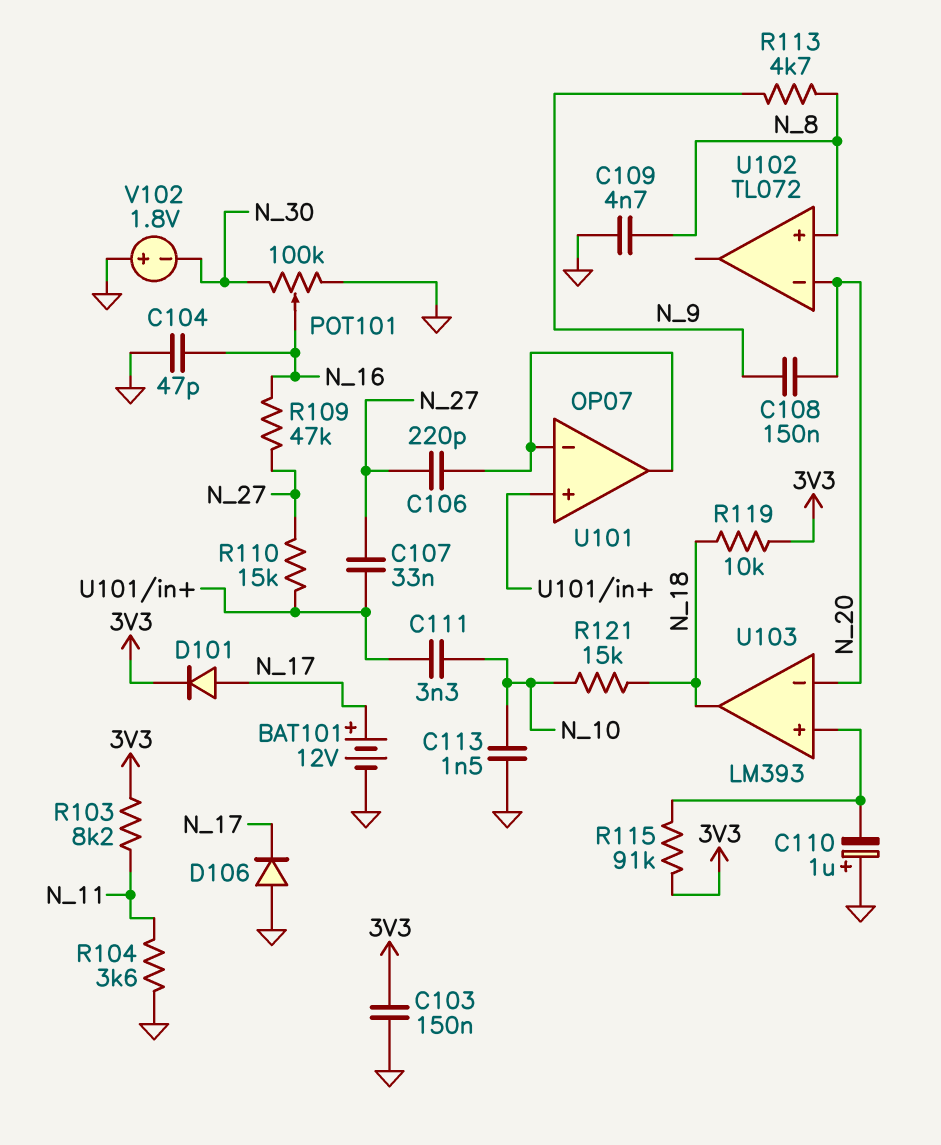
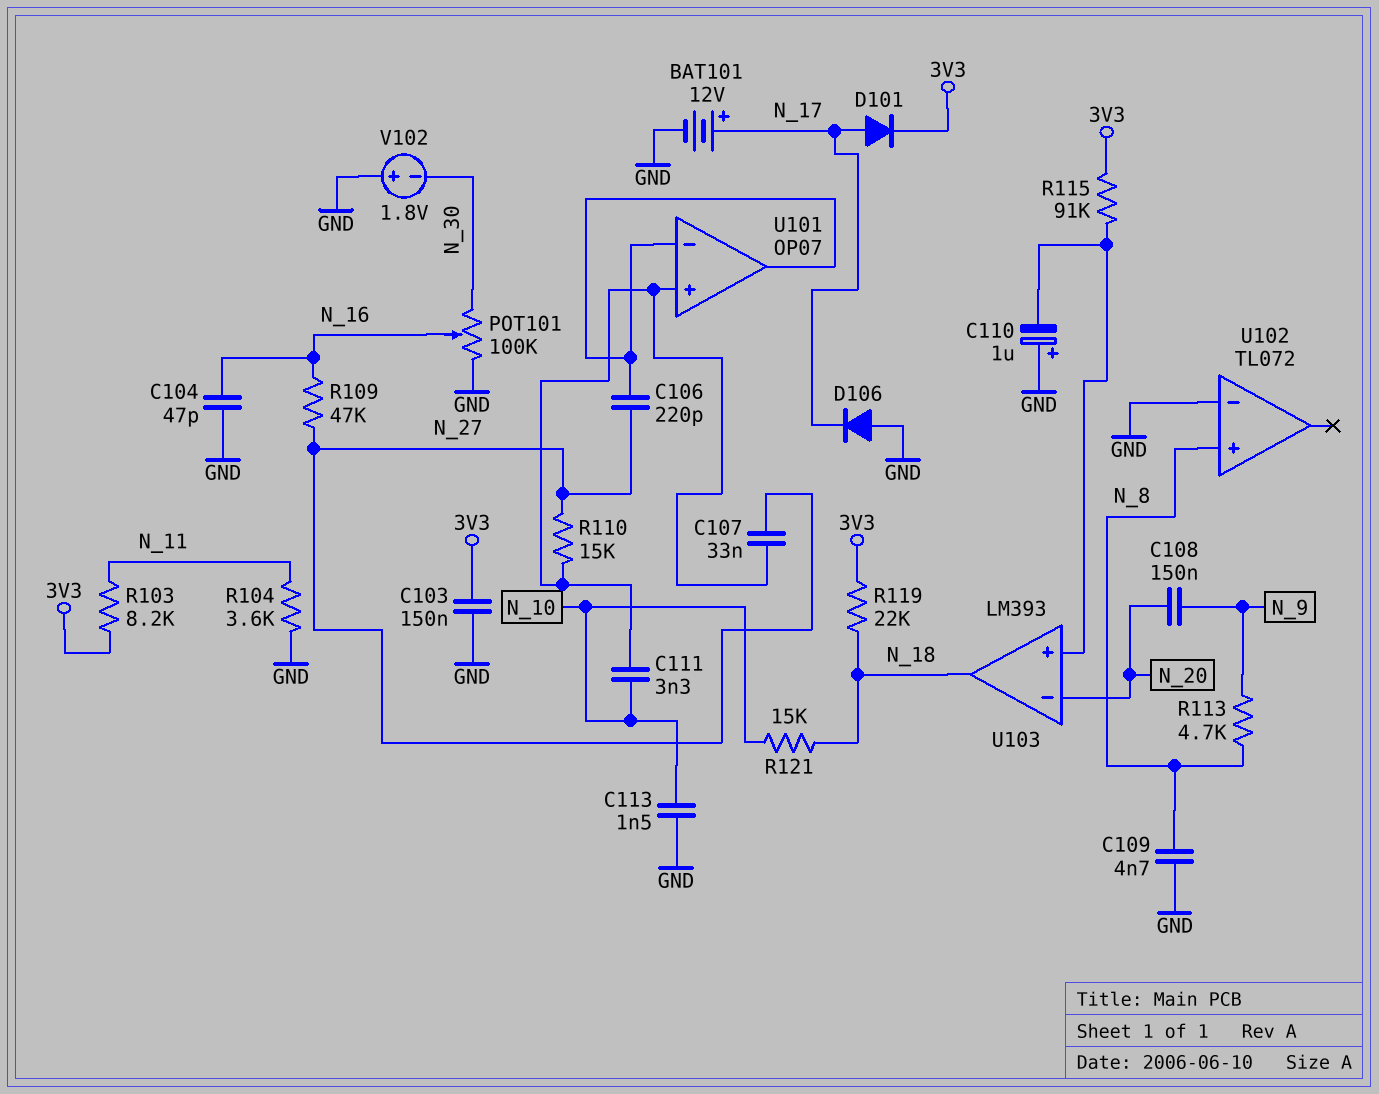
R119: 10k (3V3, N_18) -> 22k (3V3, N_18)
U102 pin in-: N_20 -> GND

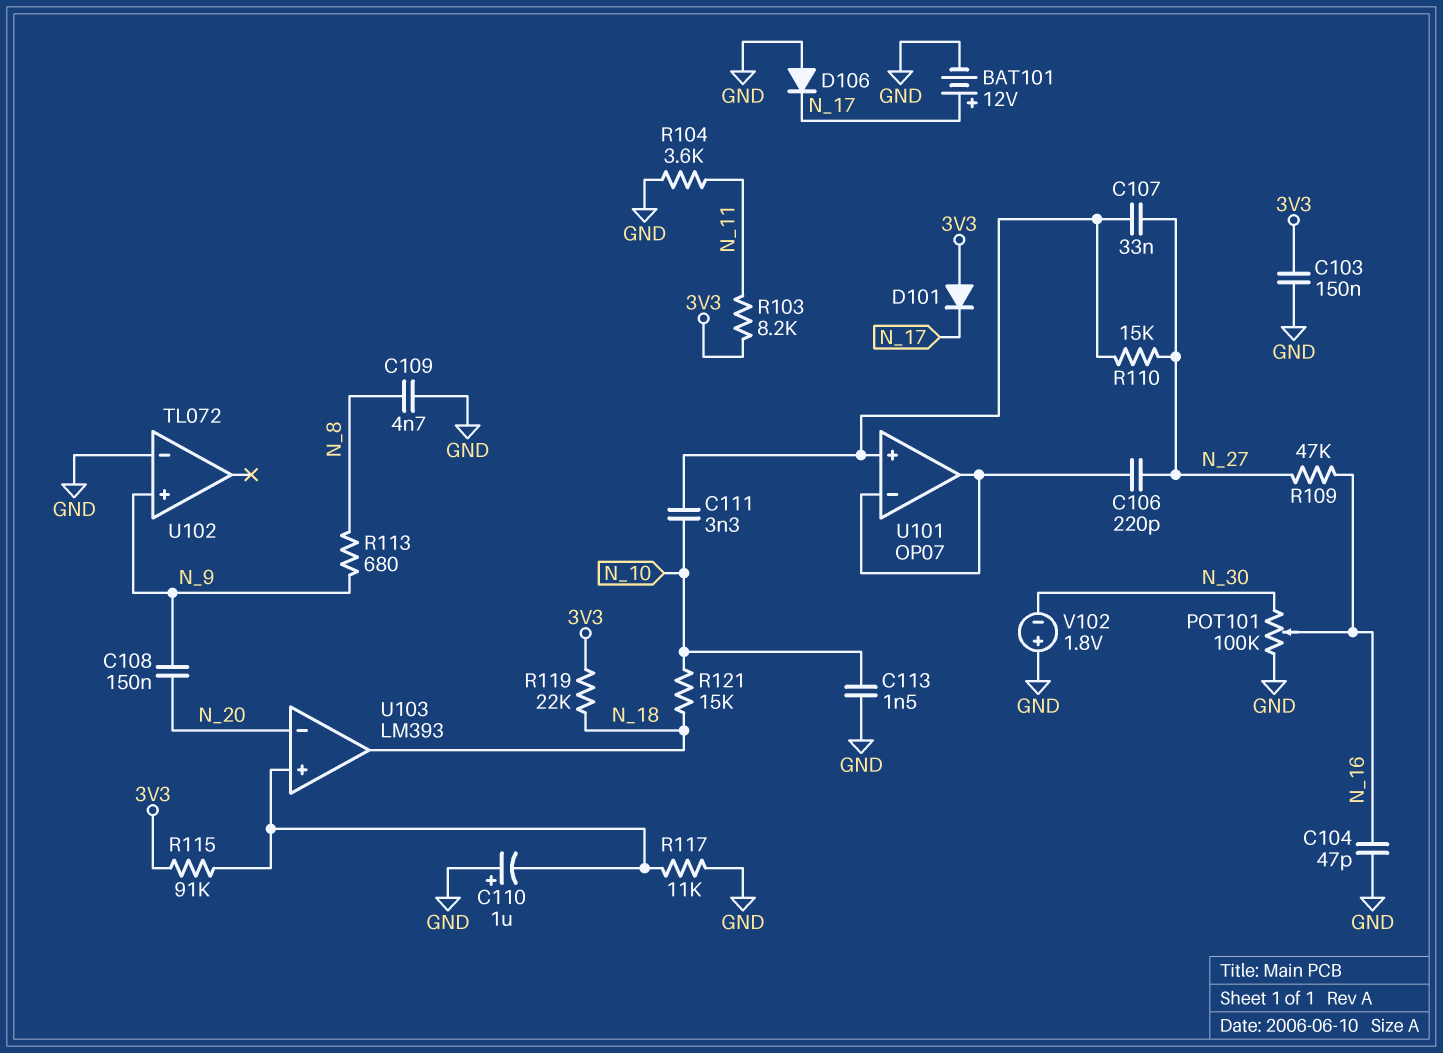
D101: diode (A N_17, K 3V3) -> diode (A 3V3, K N_17)
R113: 4.7k (N_8, N_9) -> 680 (N_8, N_9)
R117: none -> 11k (GND, U103/in+)
U102 pin in+: N_8 -> N_9

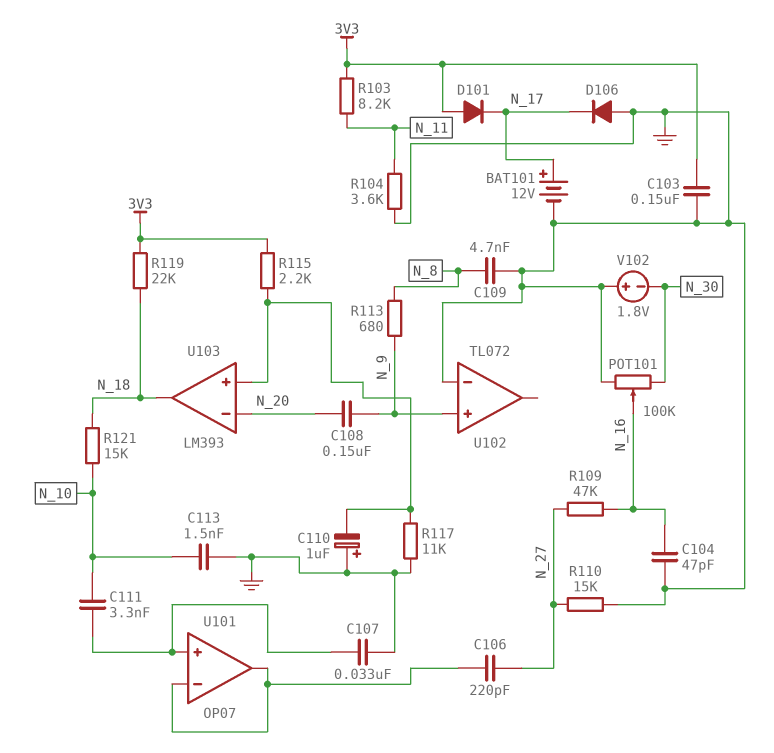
C107: 33nF (N_27, U101/in+) -> 33nF (GND, U101/in+)
R110: 15k (N_27, U101/in+) -> 15k (GND, N_27)
R115: 91k (3V3, U103/in+) -> 2.2k (3V3, U103/in+)

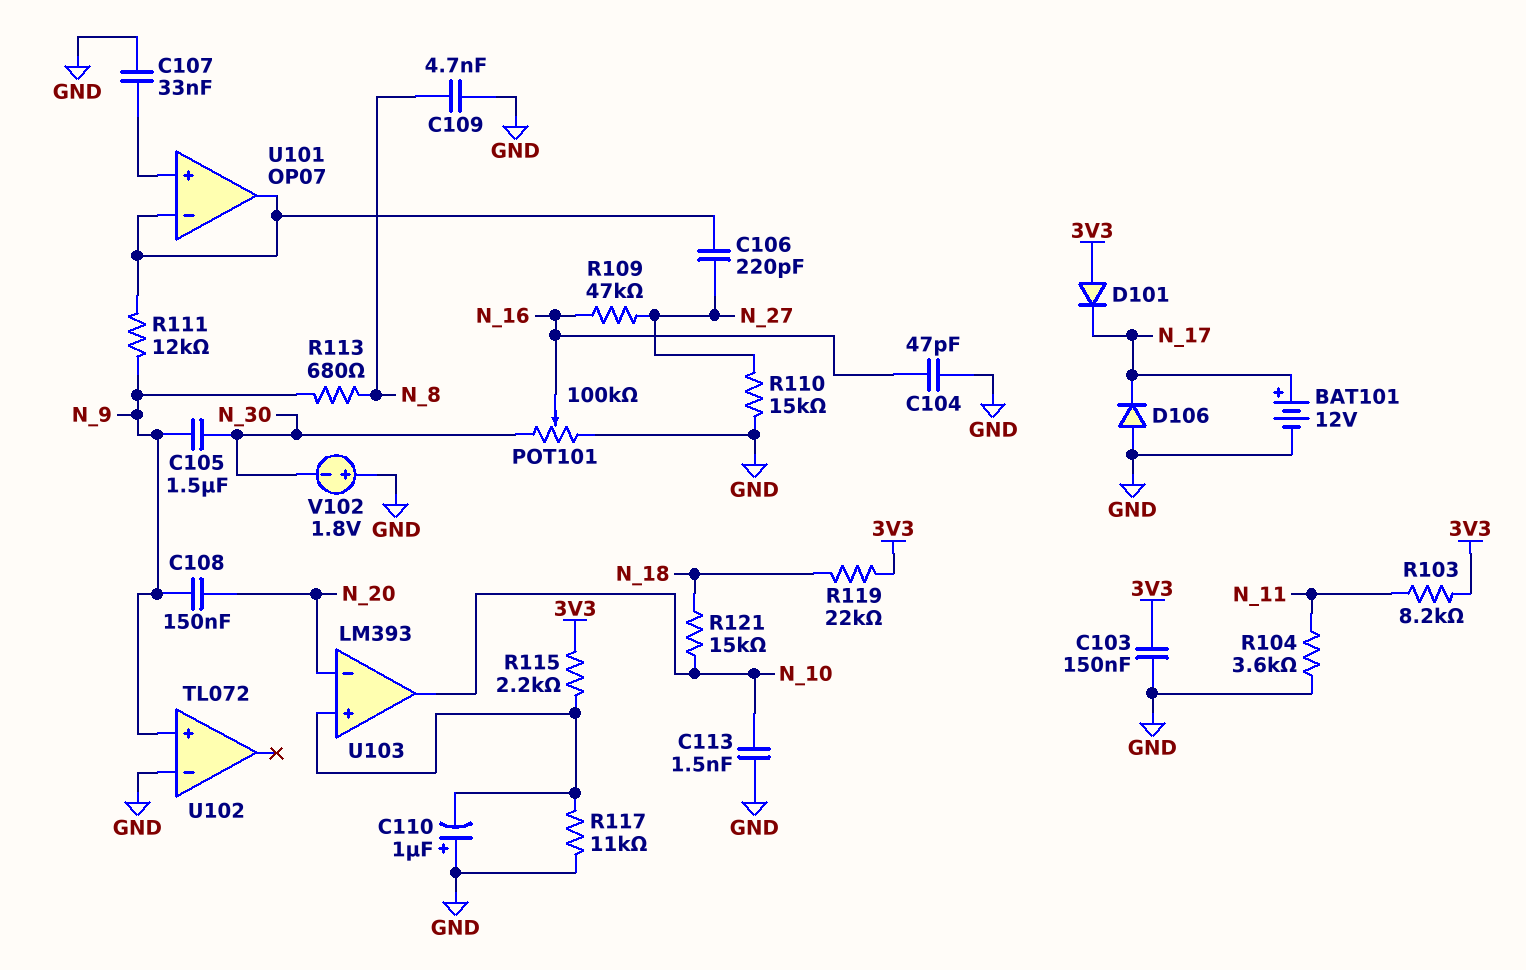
C105: none -> 1.5uF (N_9, N_30)
C111: 3.3nF (N_10, U101/in+) -> none
R111: none -> 12k (N_9, U101/in-)
U103 pin out: N_18 -> N_10

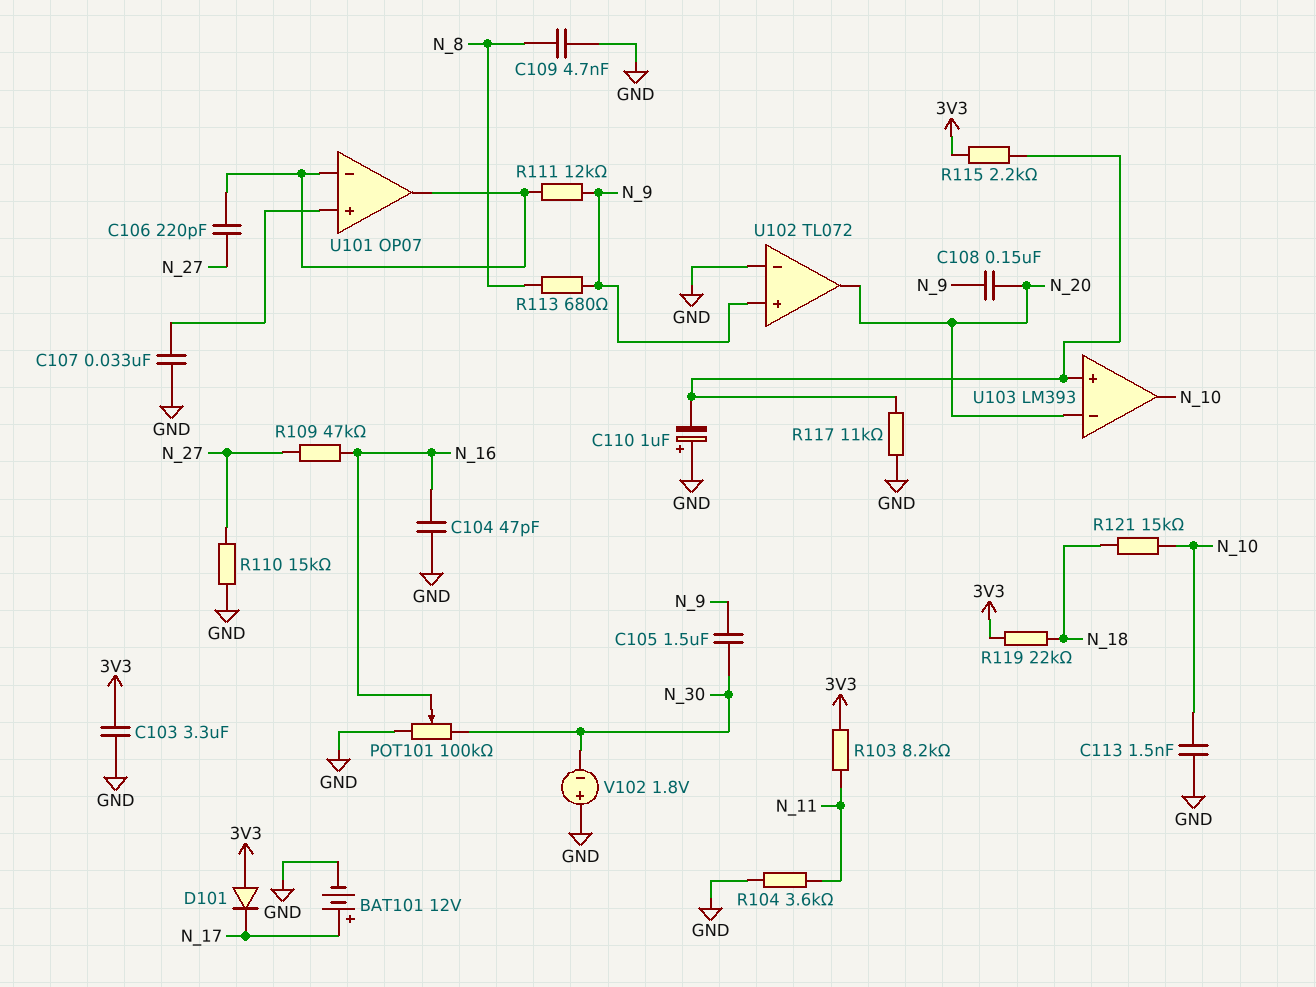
C103: 150nF (3V3, GND) -> 3.3uF (3V3, GND)
D106: diode (A GND, K N_17) -> none
U102 pin out: none -> N_20

